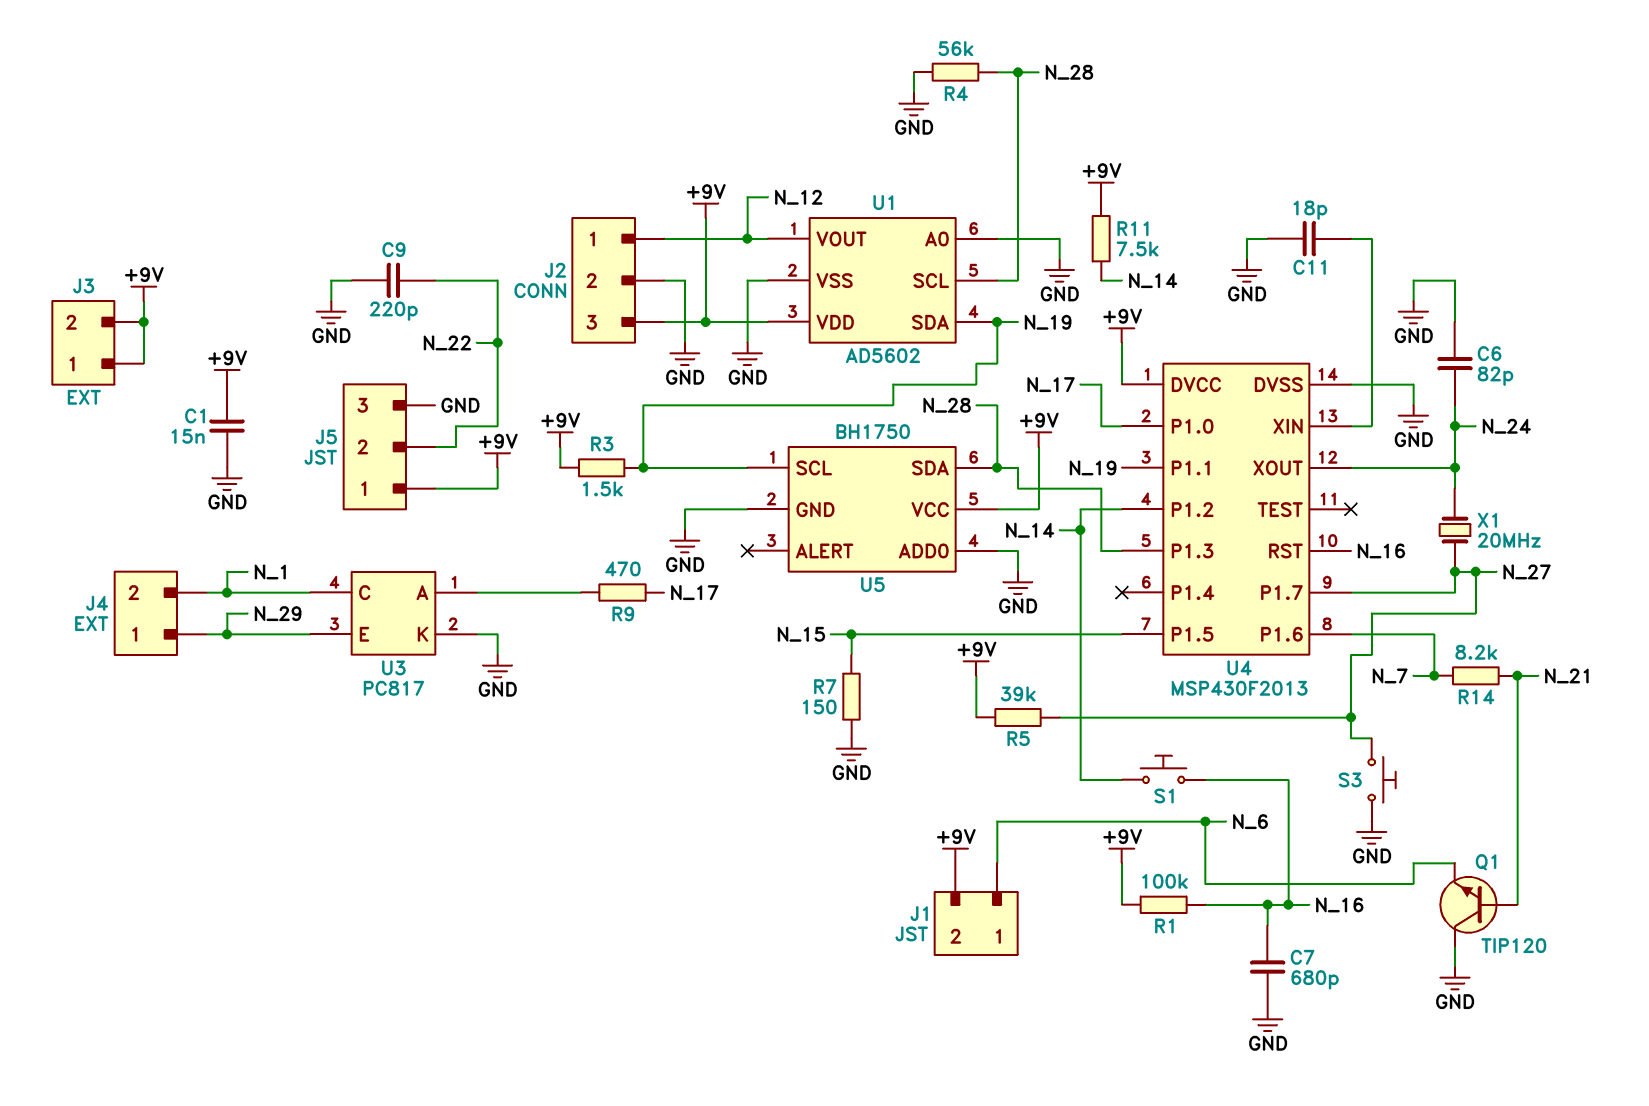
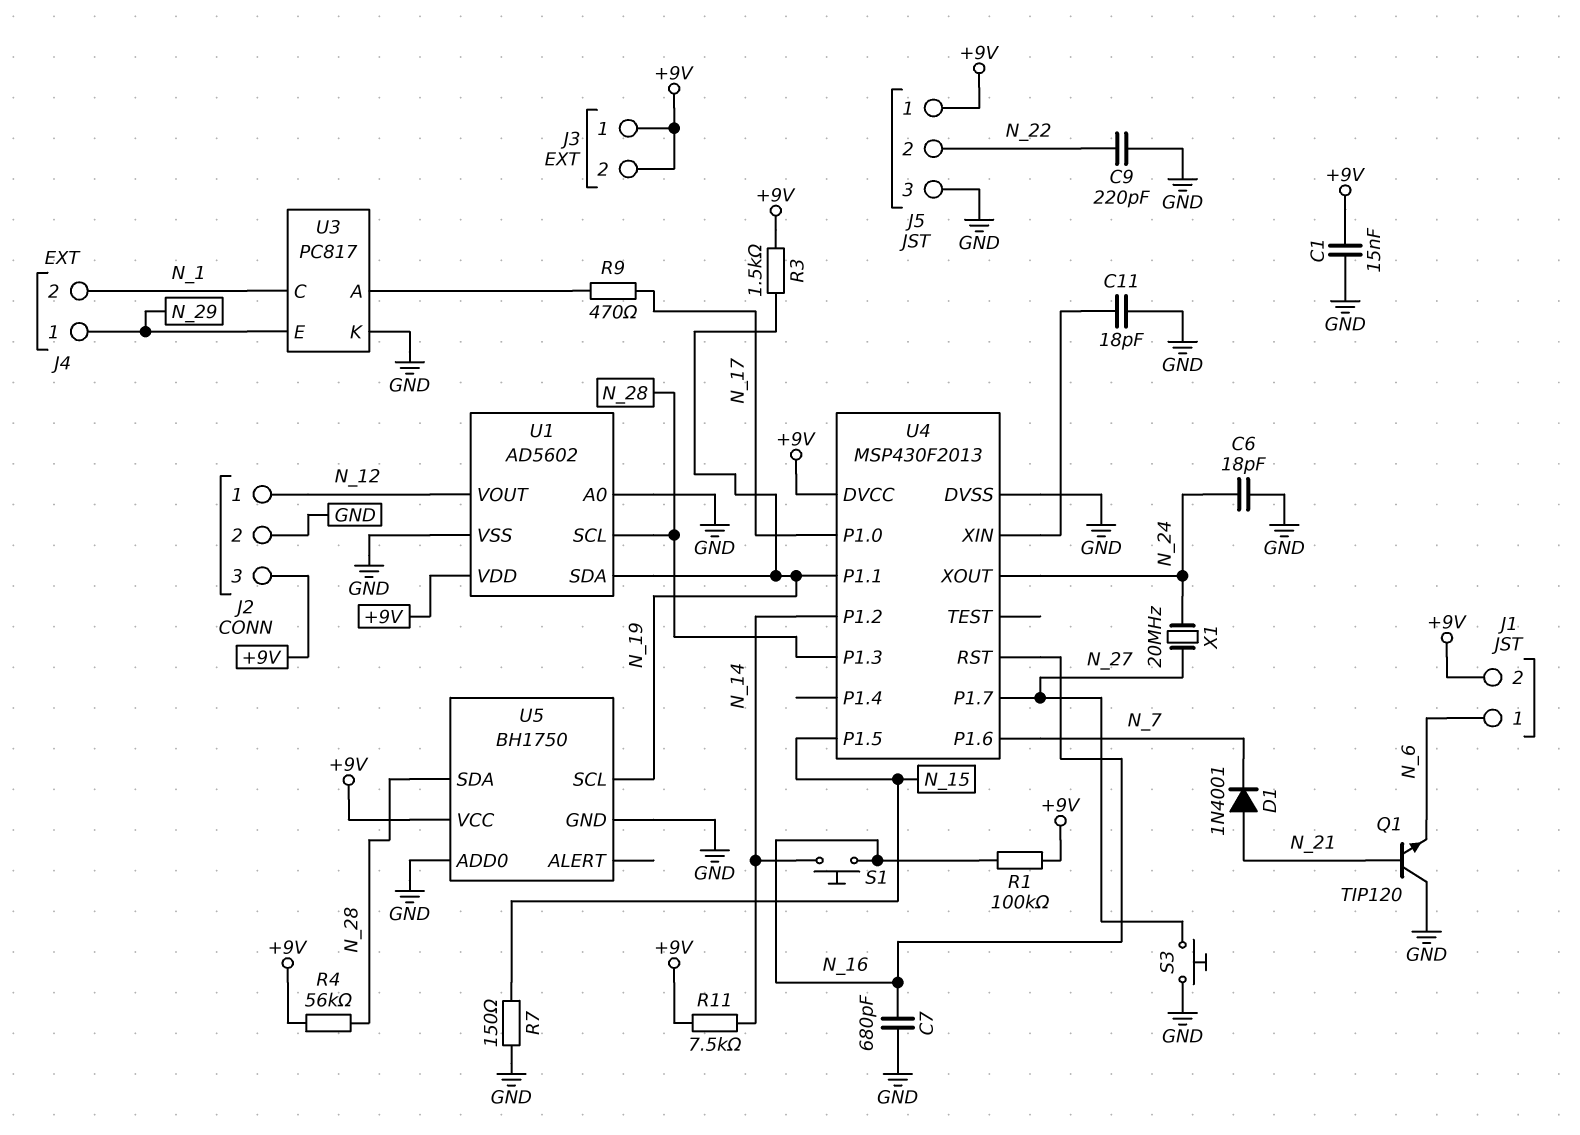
C6: 82pF (GND, N_24) -> 18pF (GND, N_24)
D1: none -> diode 1N4001 (A N_21, K N_7)
R4: 56k (GND, N_28) -> 56k (+9V, N_28)
R5: 39k (+9V, N_27) -> none
R14: 8.2k (N_7, N_21) -> none

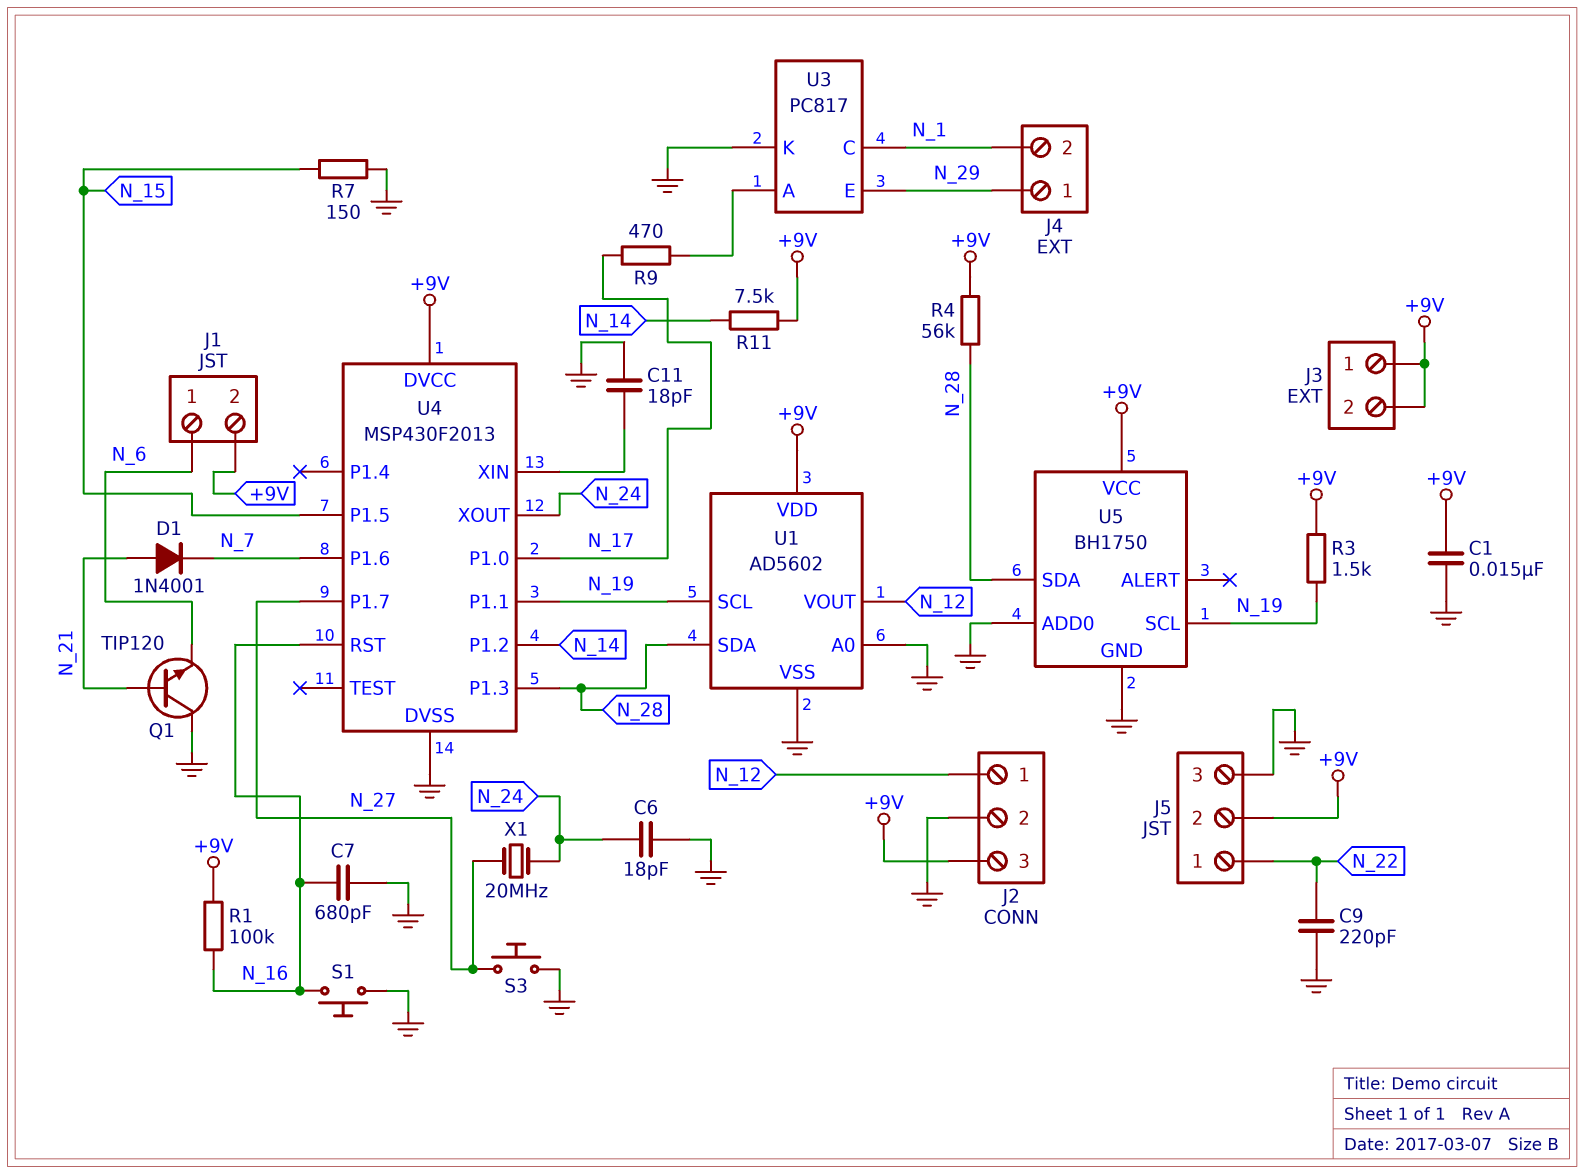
J5 pin 1: +9V -> N_22
J5 pin 2: N_22 -> +9V
S1: button (N_14, N_16) -> button (GND, N_16)
U1 pin SCL: N_28 -> N_19
U1 pin SDA: N_19 -> N_28

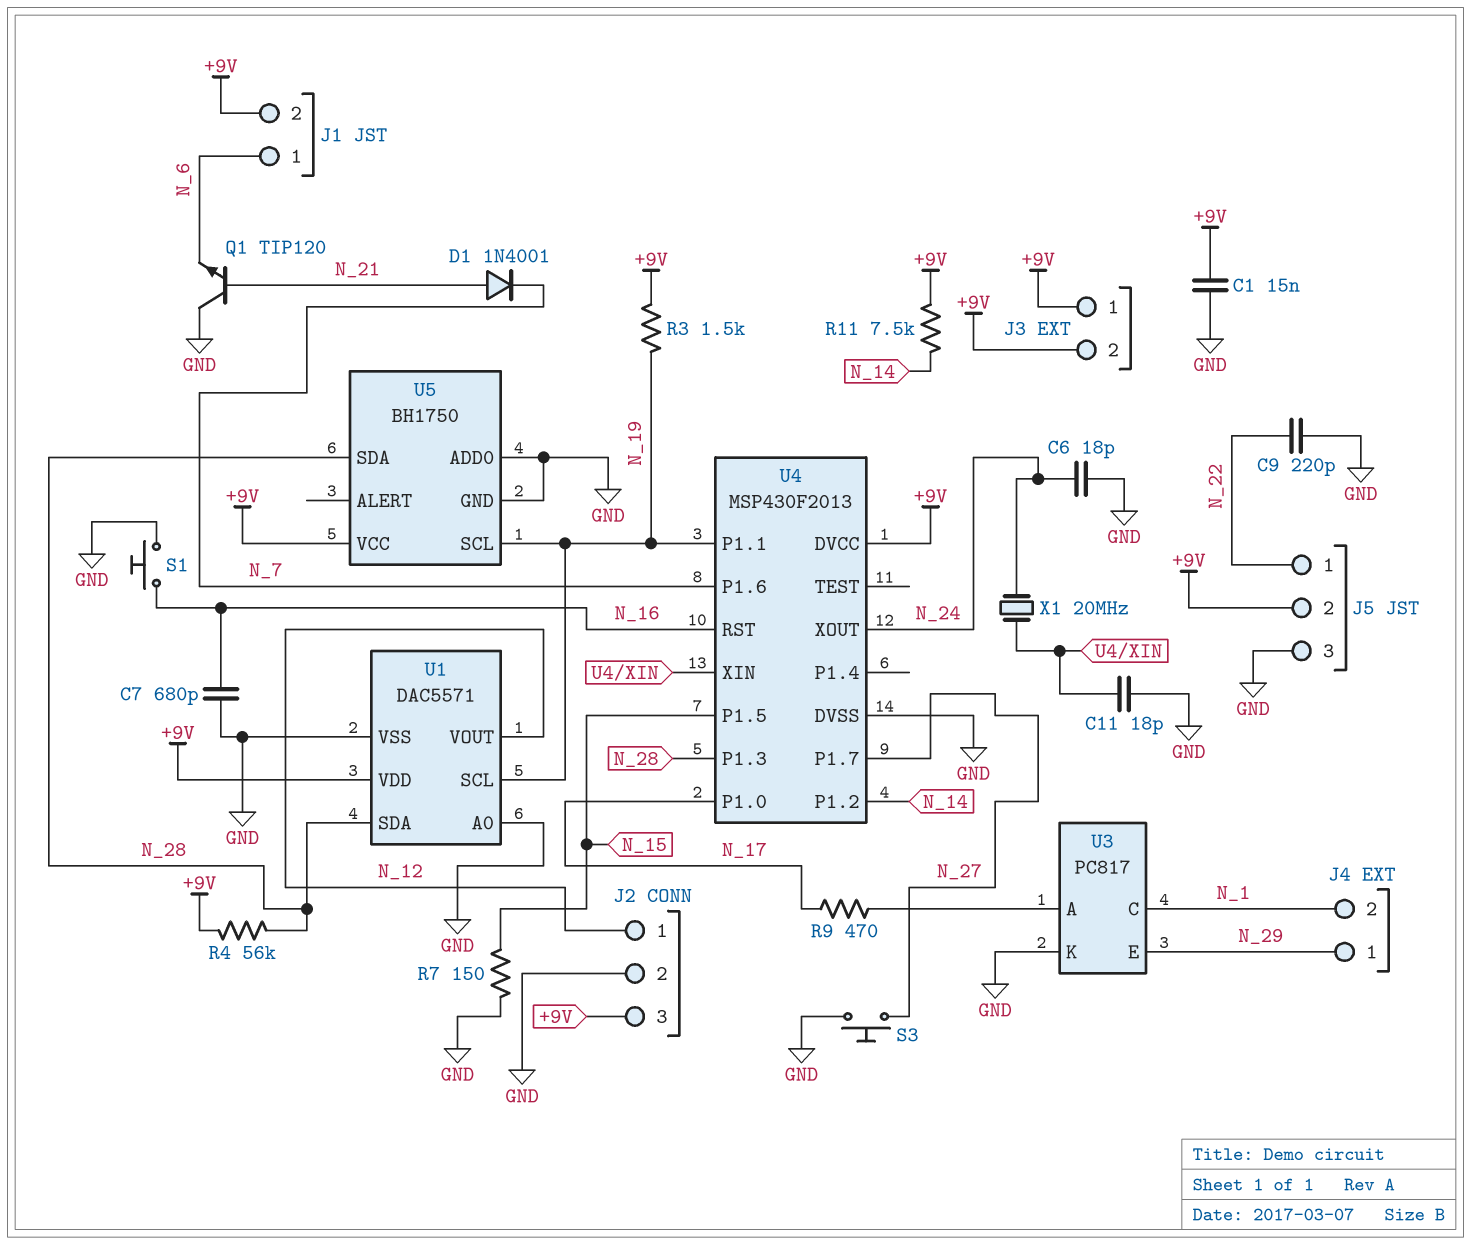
R1: 100k (+9V, N_16) -> none
U1: AD5602 -> DAC5571
X1: 20MHz (N_24, N_27) -> 20MHz (N_24, U4/XIN)

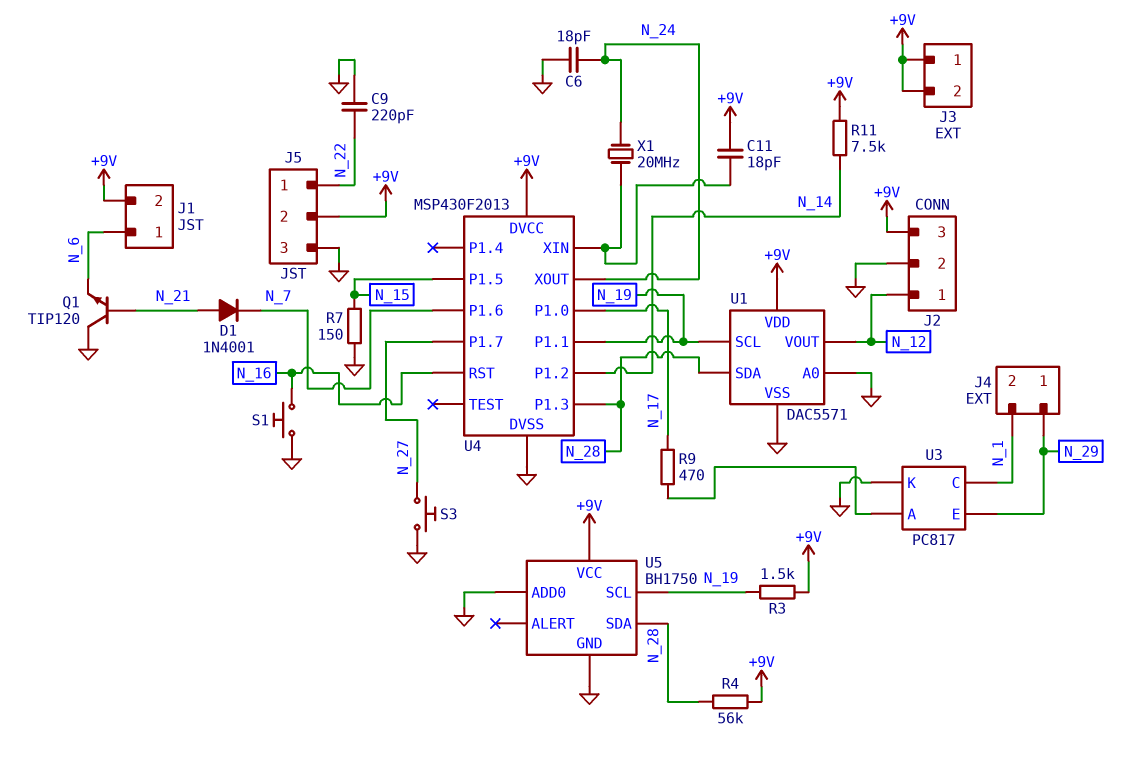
C1: 15nF (+9V, GND) -> none
C7: 680pF (GND, N_16) -> none
C11: 18pF (GND, U4/XIN) -> 18pF (+9V, U4/XIN)

